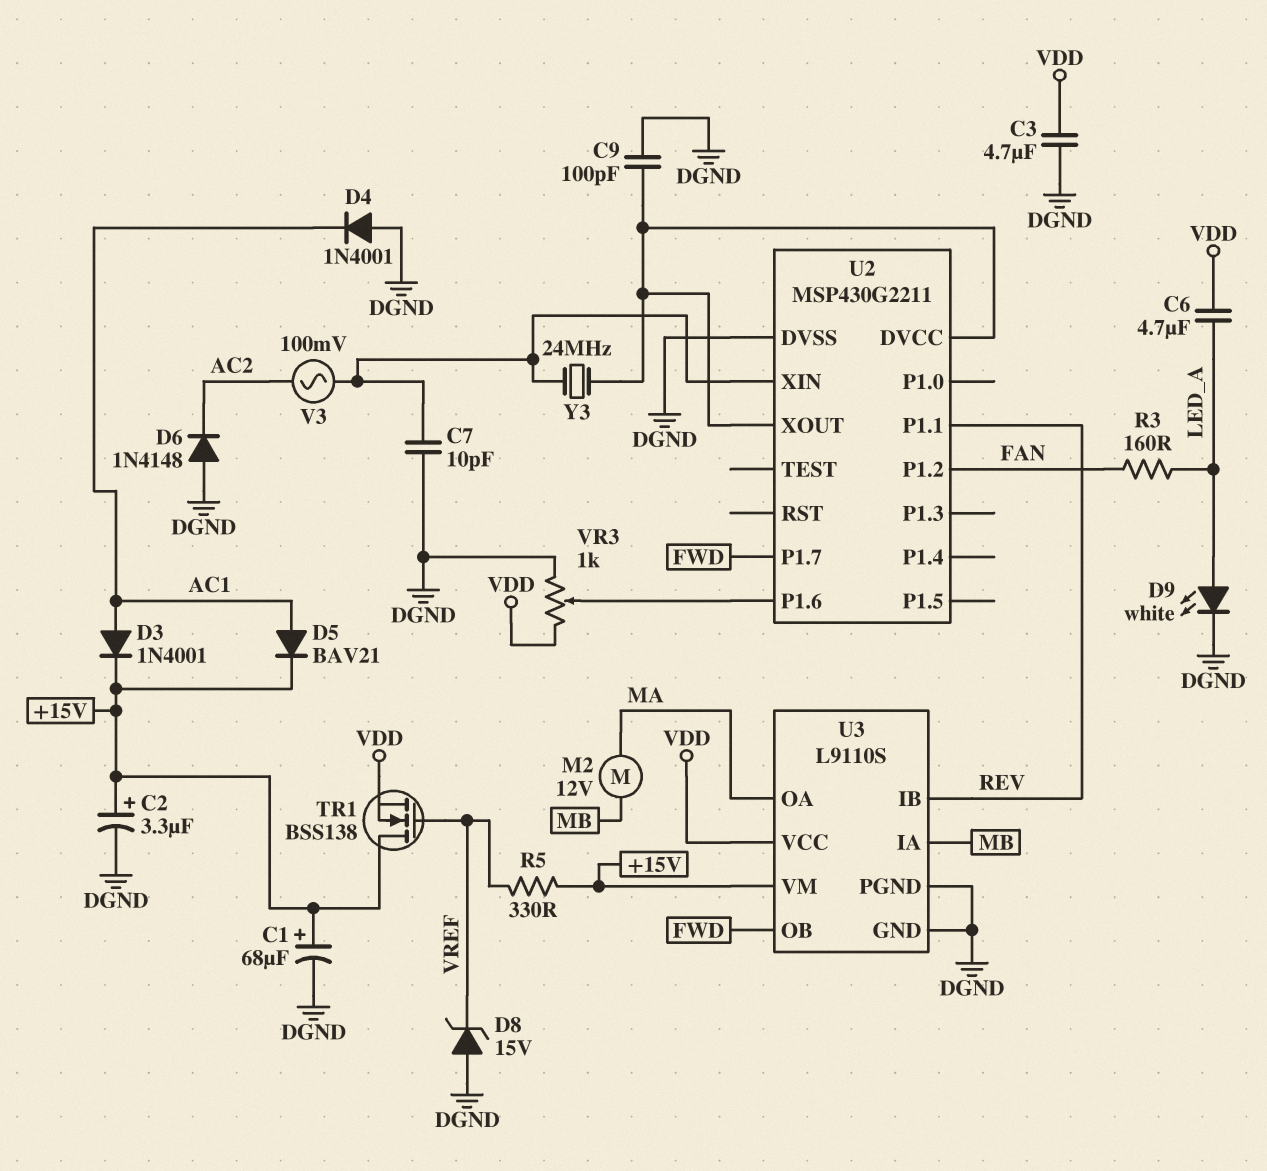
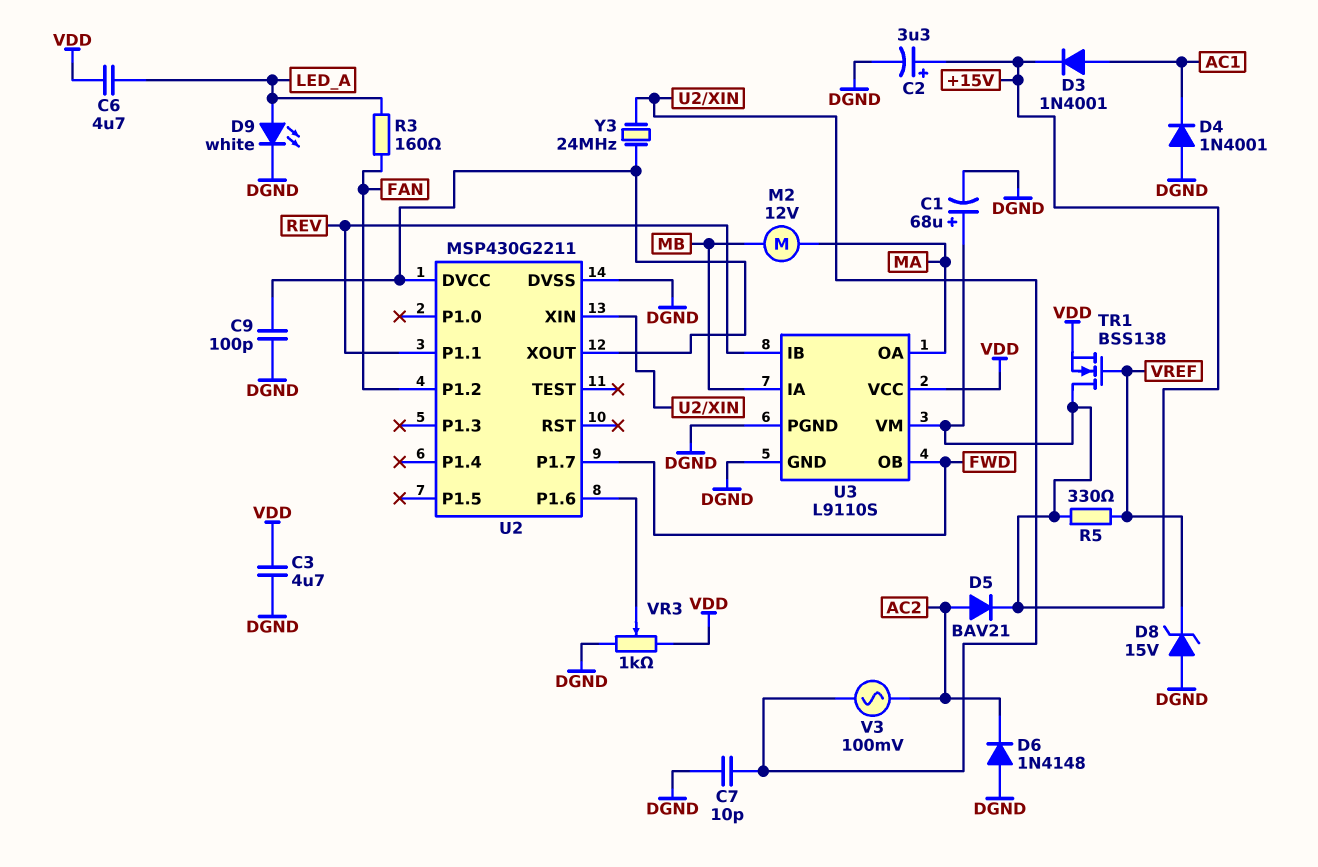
D5: diode BAV21 (A AC1, K +15V) -> diode BAV21 (A AC2, K +15V)

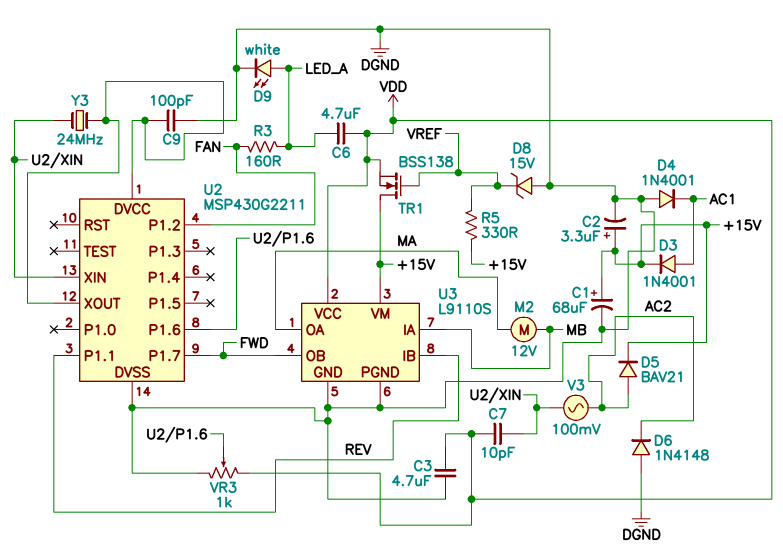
C7: 10pF (DGND, U2/XIN) -> 10pF (U2/XIN, VDD)

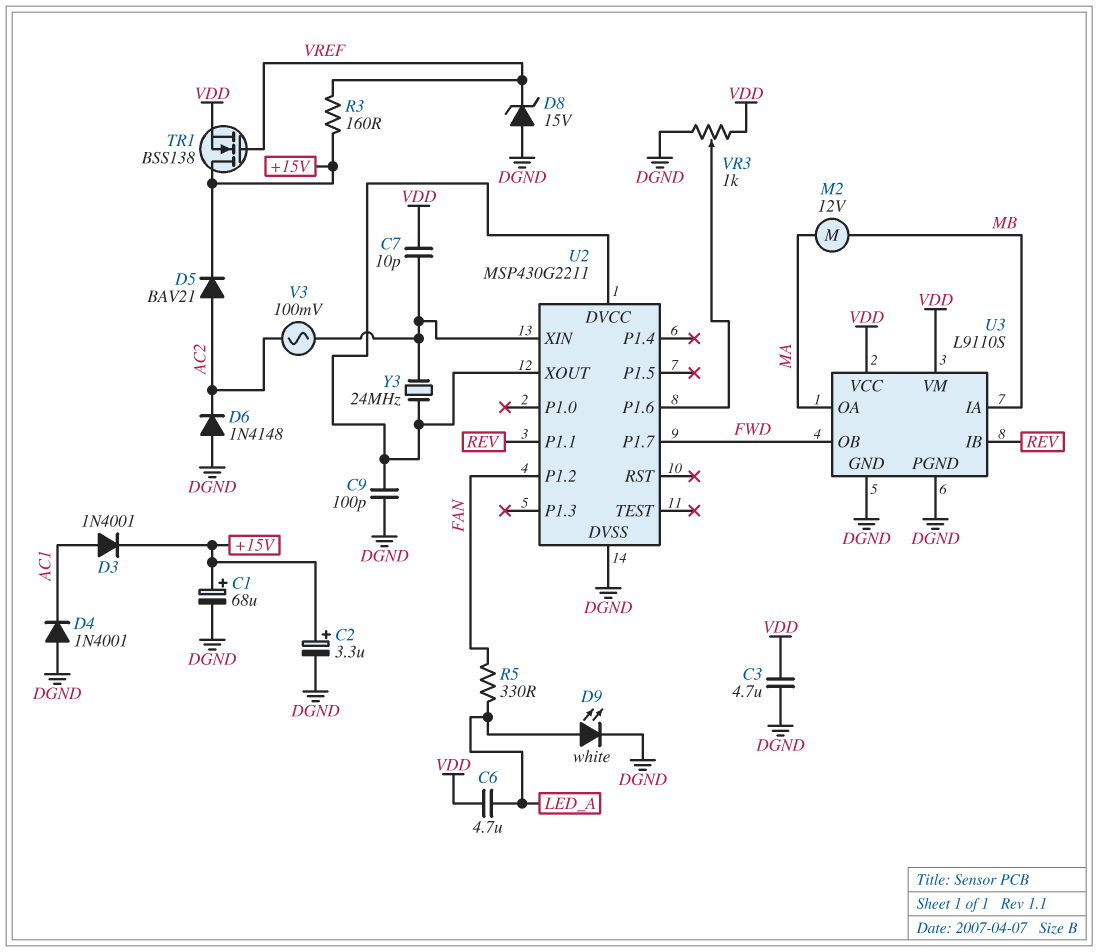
R3: 160 (FAN, LED_A) -> 160 (+15V, VREF)
R5: 330 (+15V, VREF) -> 330 (FAN, LED_A)
U3 pin VM: +15V -> VDD

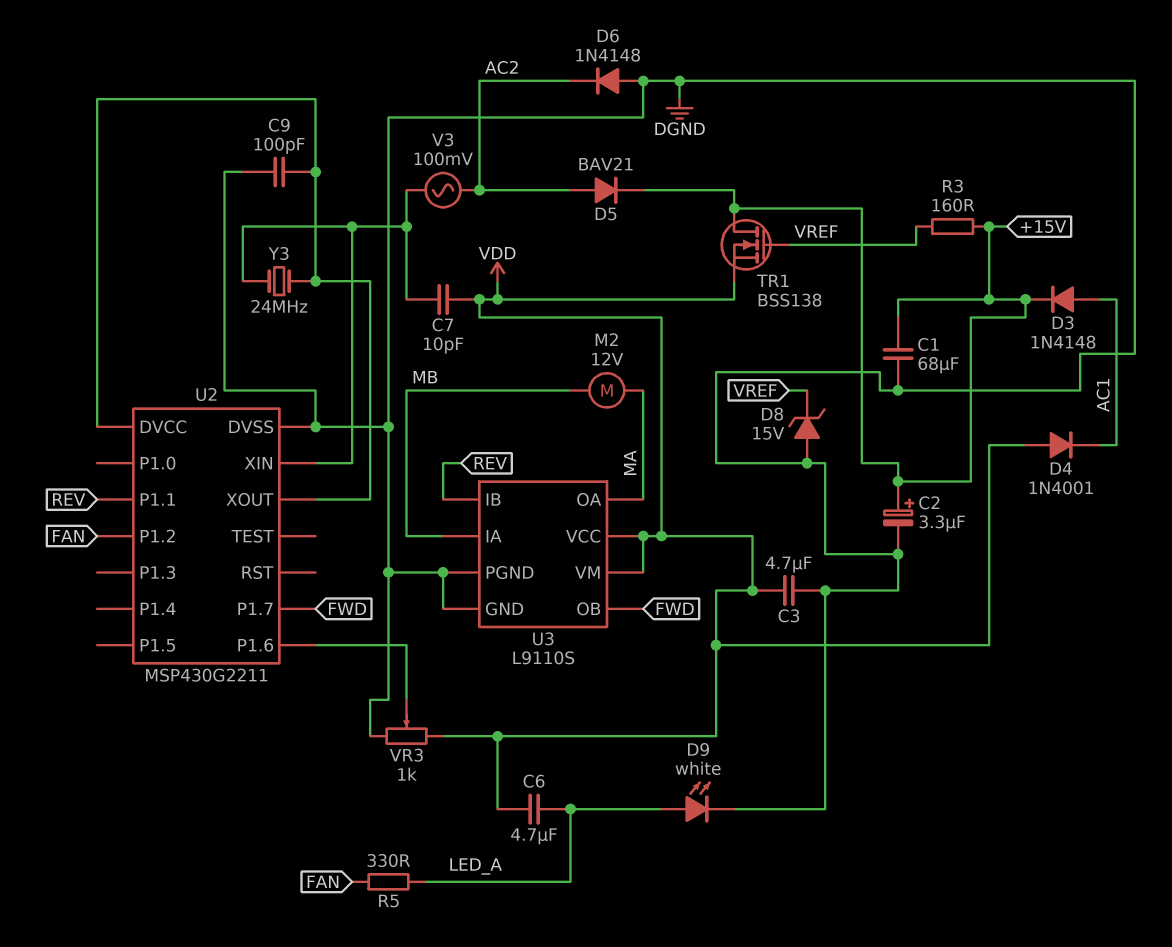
C1: 68uF (plus +15V, minus DGND) -> 68uF (+15V, DGND)
D3: diode 1N4001 (A AC1, K +15V) -> diode 1N4148 (A AC1, K +15V)
D4: diode 1N4001 (A DGND, K AC1) -> diode 1N4001 (A VDD, K AC1)

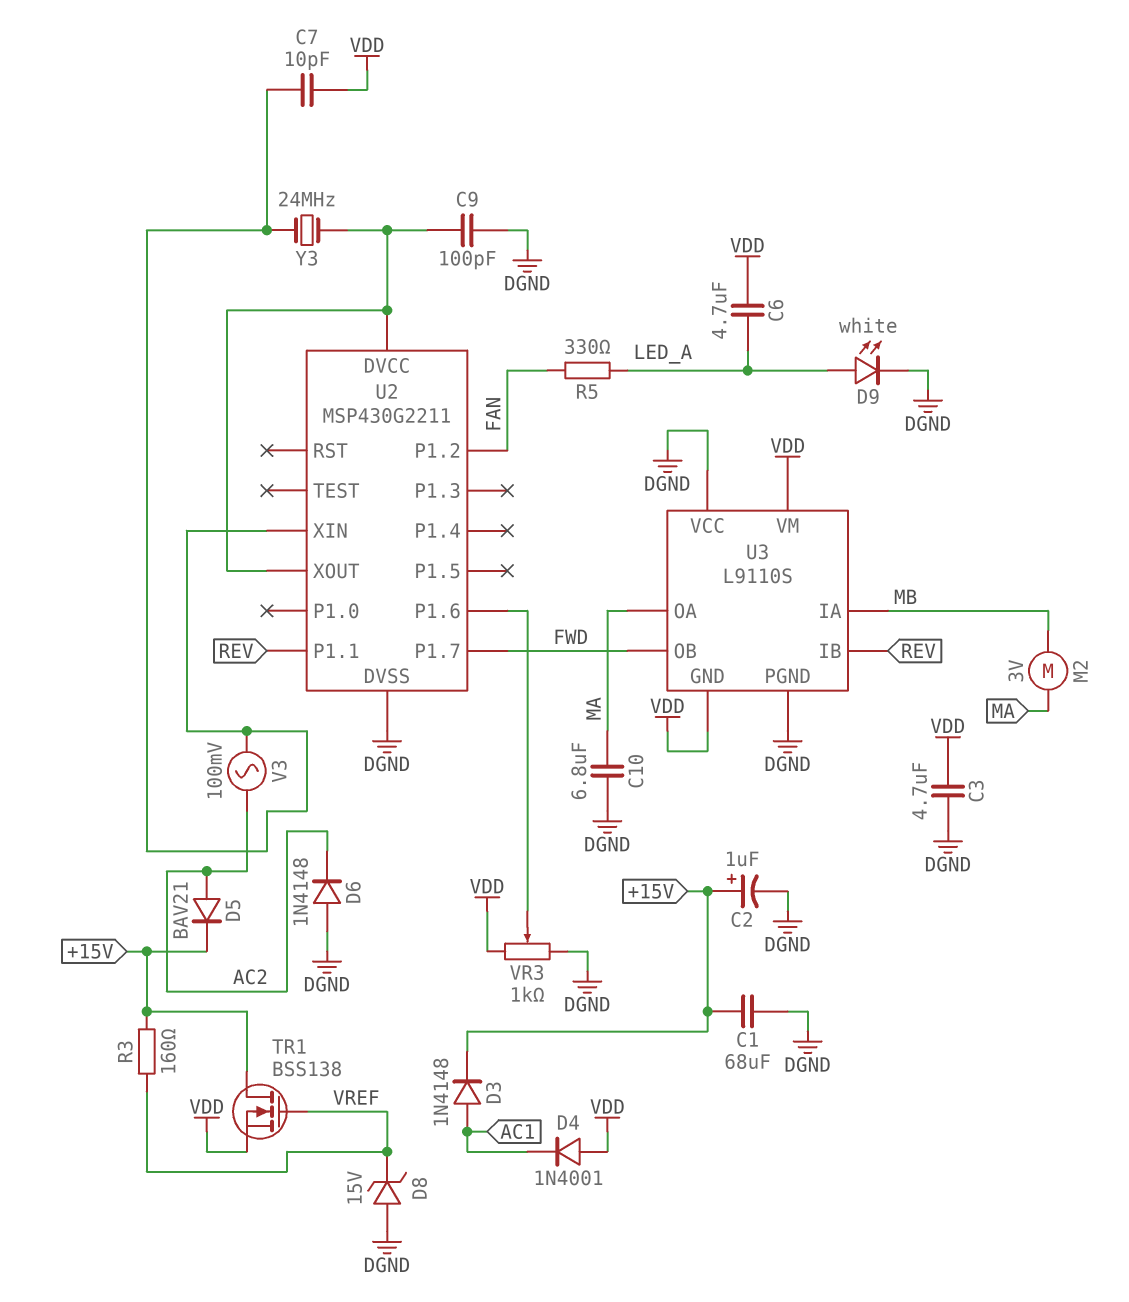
C2: 3.3uF (plus +15V, minus DGND) -> 1uF (plus +15V, minus DGND)
C10: none -> 6.8uF (DGND, MA)
M2: motor 12V (MA, MB) -> motor 3V (MA, MB)
U3 pin GND: DGND -> VDD
U3 pin VCC: VDD -> DGND

